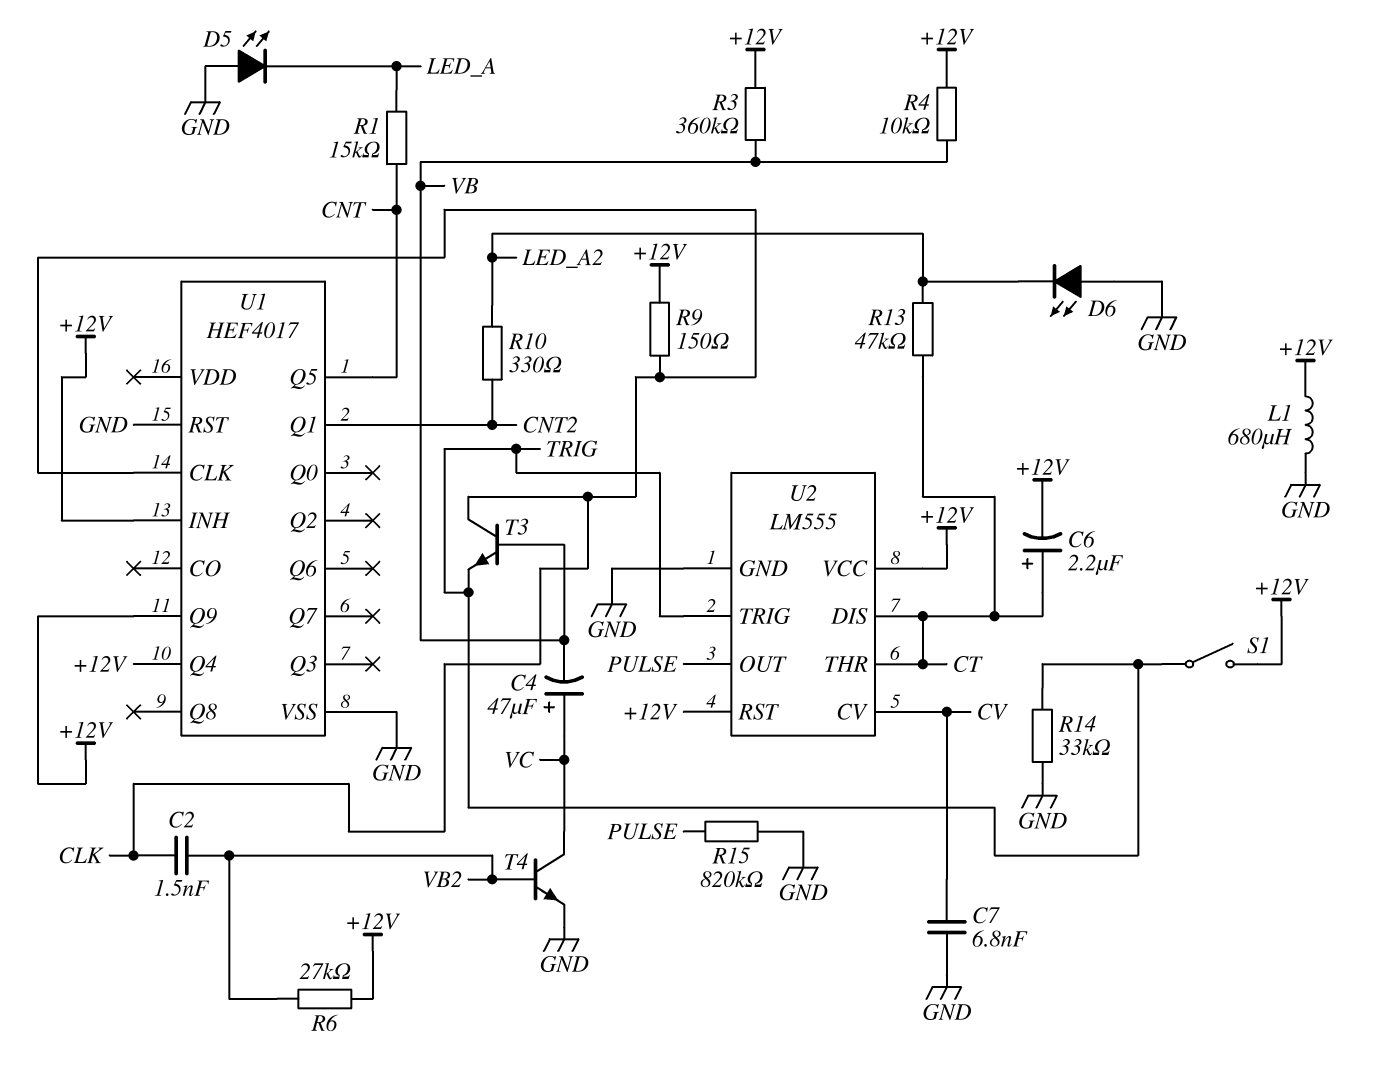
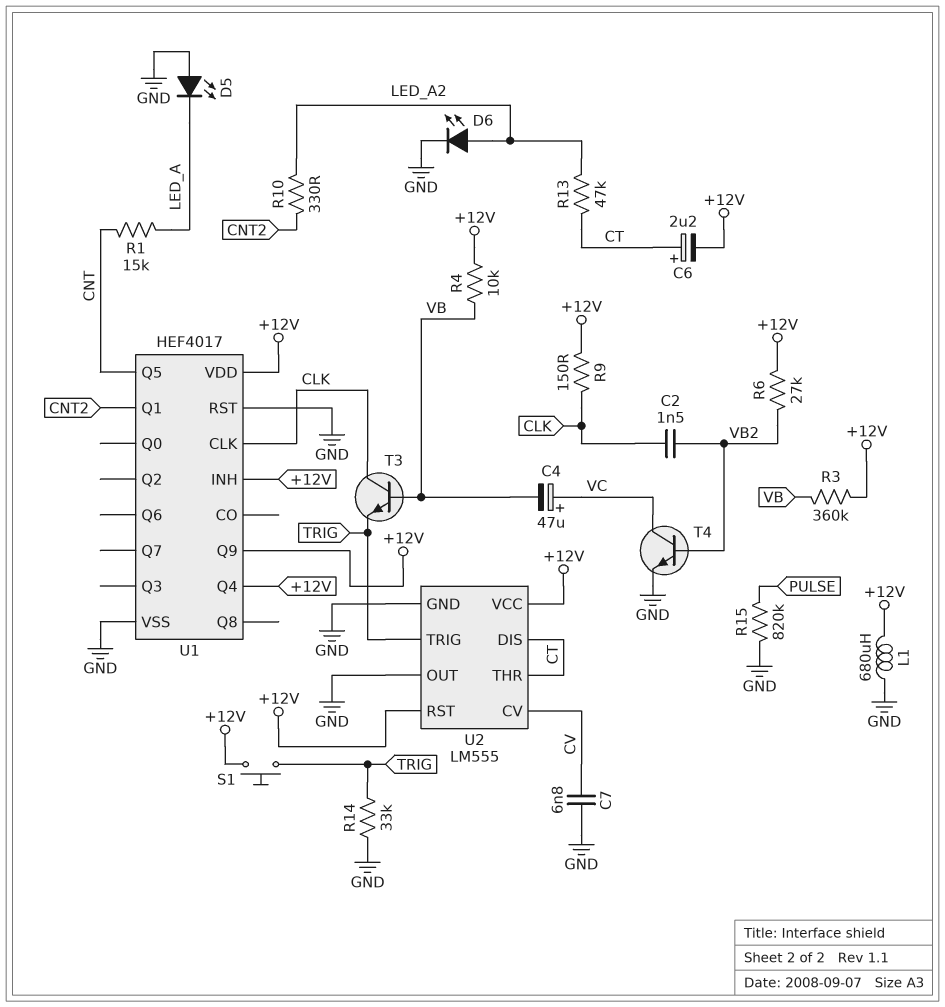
D6: LED (A GND, K LED_A2) -> LED (A LED_A2, K GND)
S1: switch (+12V, TRIG) -> button (+12V, TRIG)
U1 pin VDD: none -> +12V
U2 pin OUT: PULSE -> GND

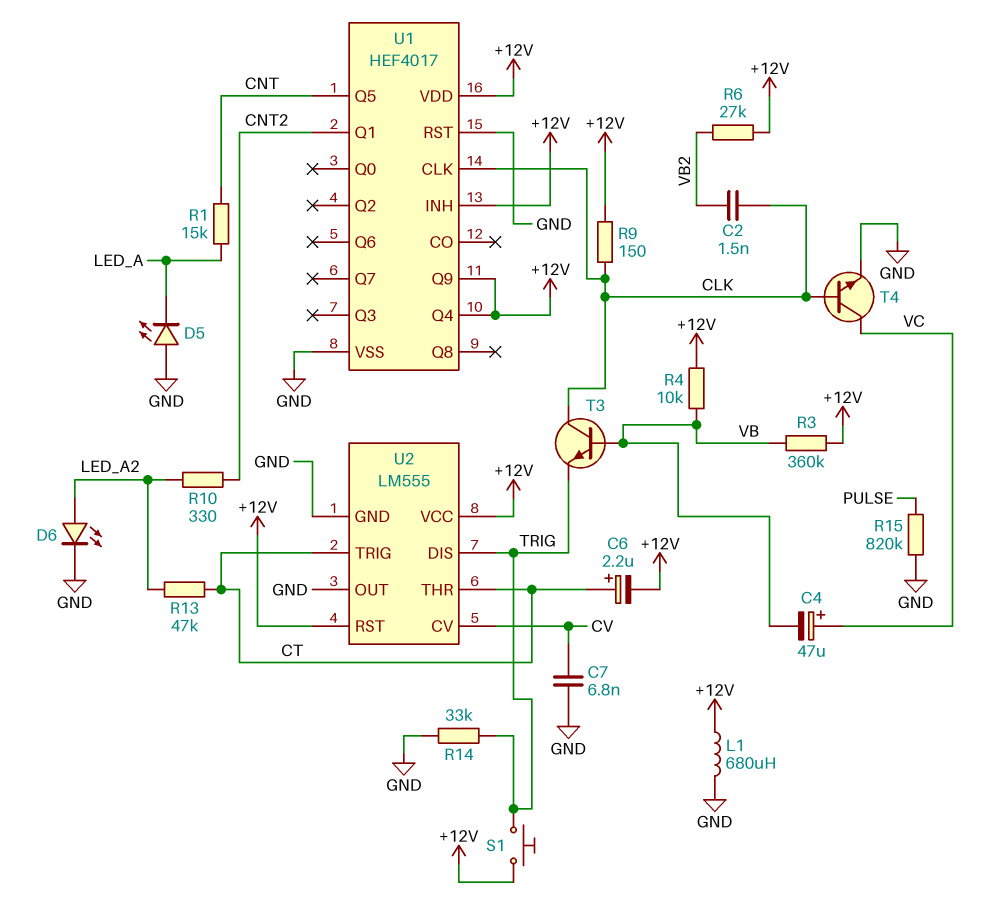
T4: NPN (B VB2, C VC, E GND) -> NPN (B CLK, C VC, E GND)
U2 pin DIS: CT -> TRIG
U2 pin TRIG: TRIG -> CT

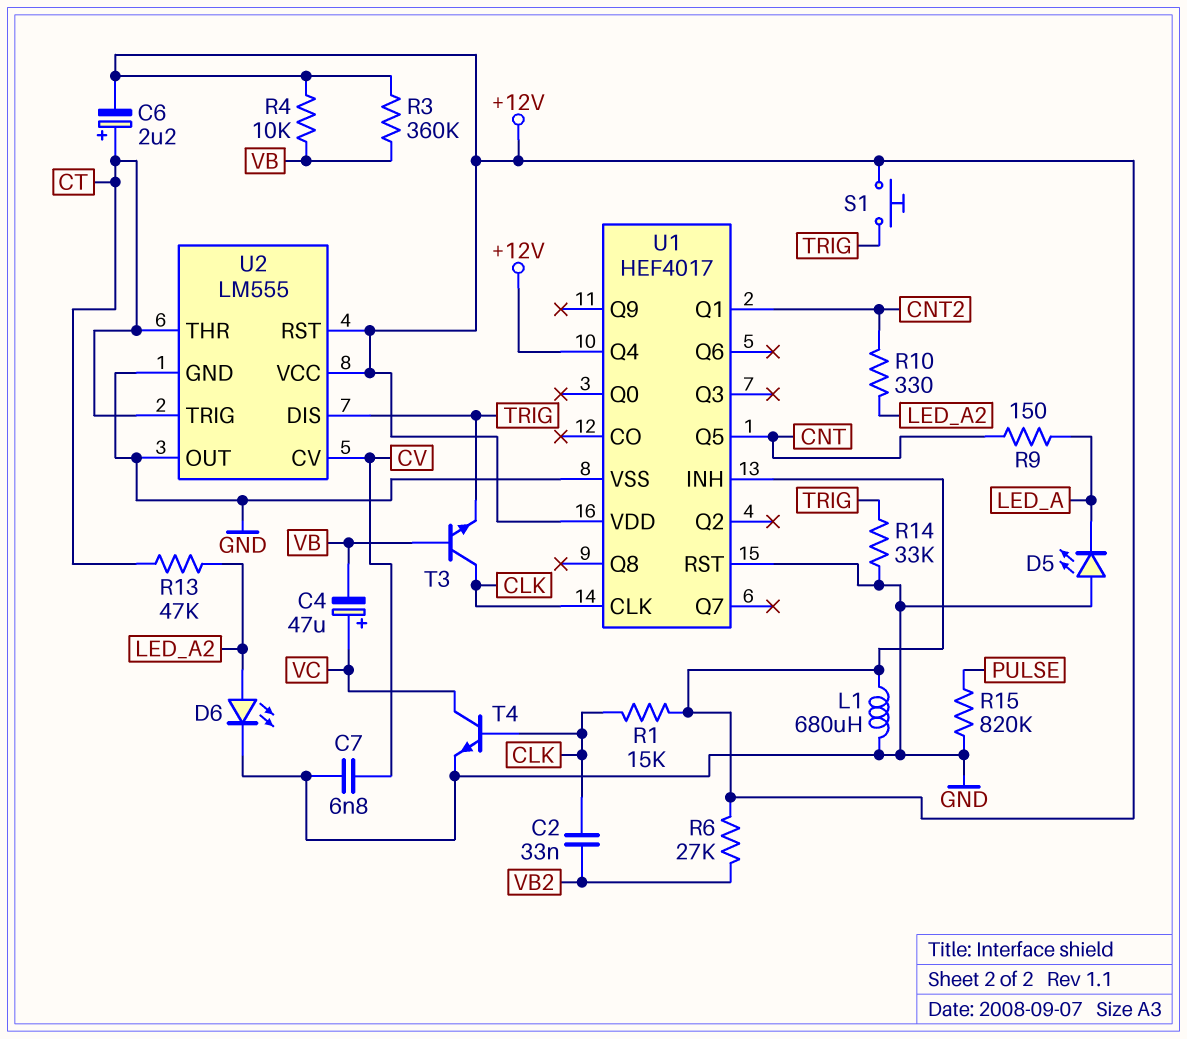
C2: 1.5nF (CLK, VB2) -> 33nF (CLK, VB2)
R1: 15k (CNT, LED_A) -> 15k (+12V, CLK)
R9: 150 (+12V, CLK) -> 150 (CNT, LED_A)
U1 pin Q9: +12V -> none

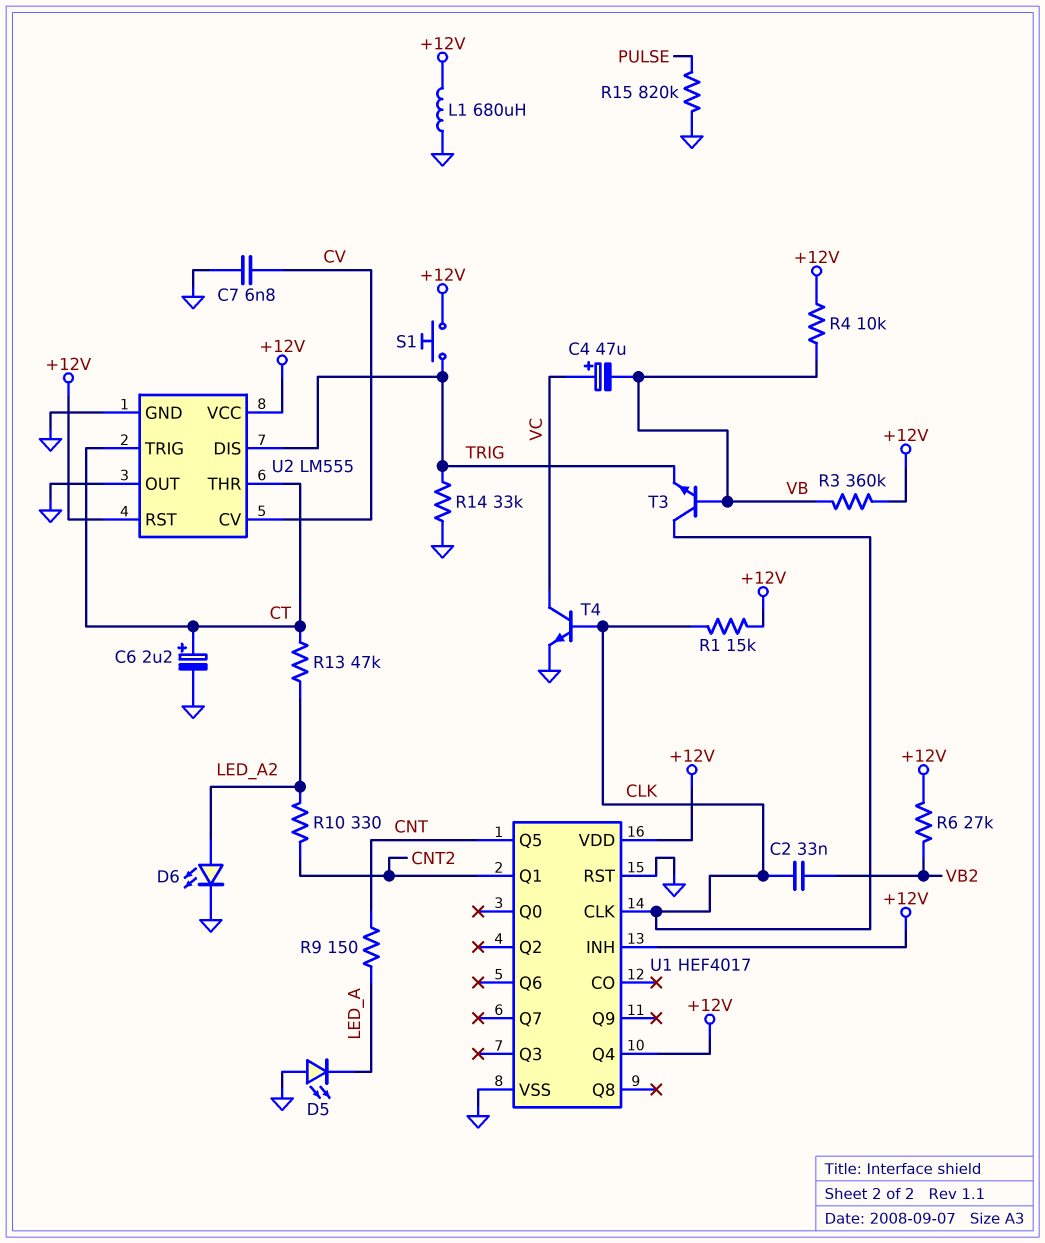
C6: 2.2uF (plus CT, minus +12V) -> 2.2uF (plus CT, minus GND)

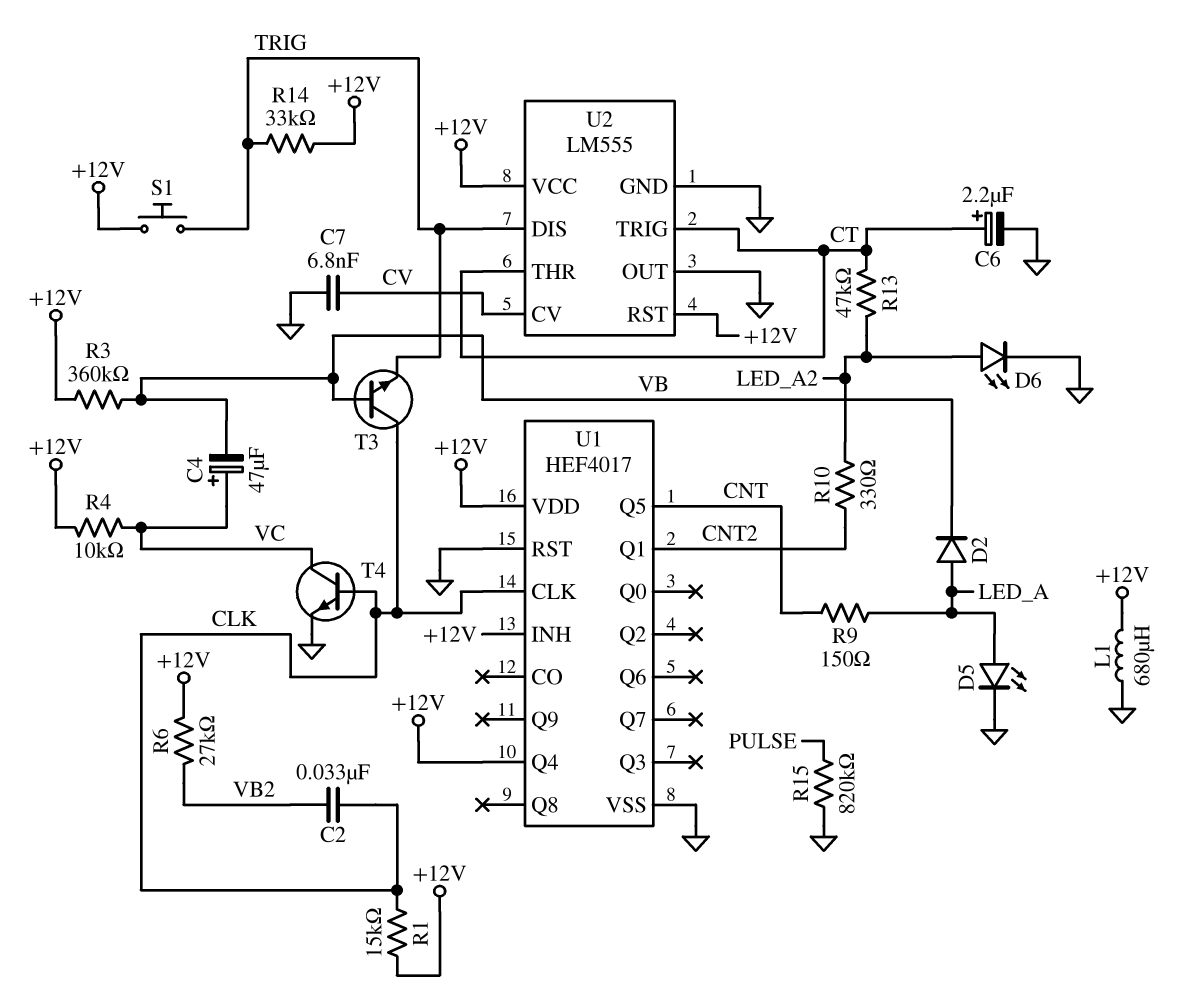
D2: none -> diode (A LED_A, K VB)
D5: LED (A GND, K LED_A) -> LED (A LED_A, K GND)
R4: 10k (+12V, VB) -> 10k (+12V, VC)
R14: 33k (GND, TRIG) -> 33k (+12V, TRIG)

